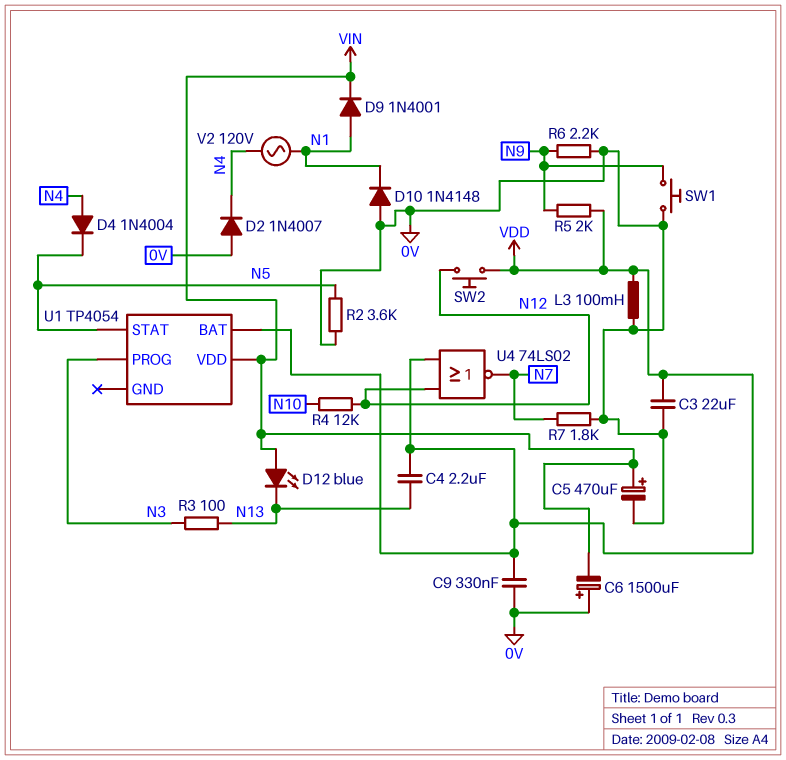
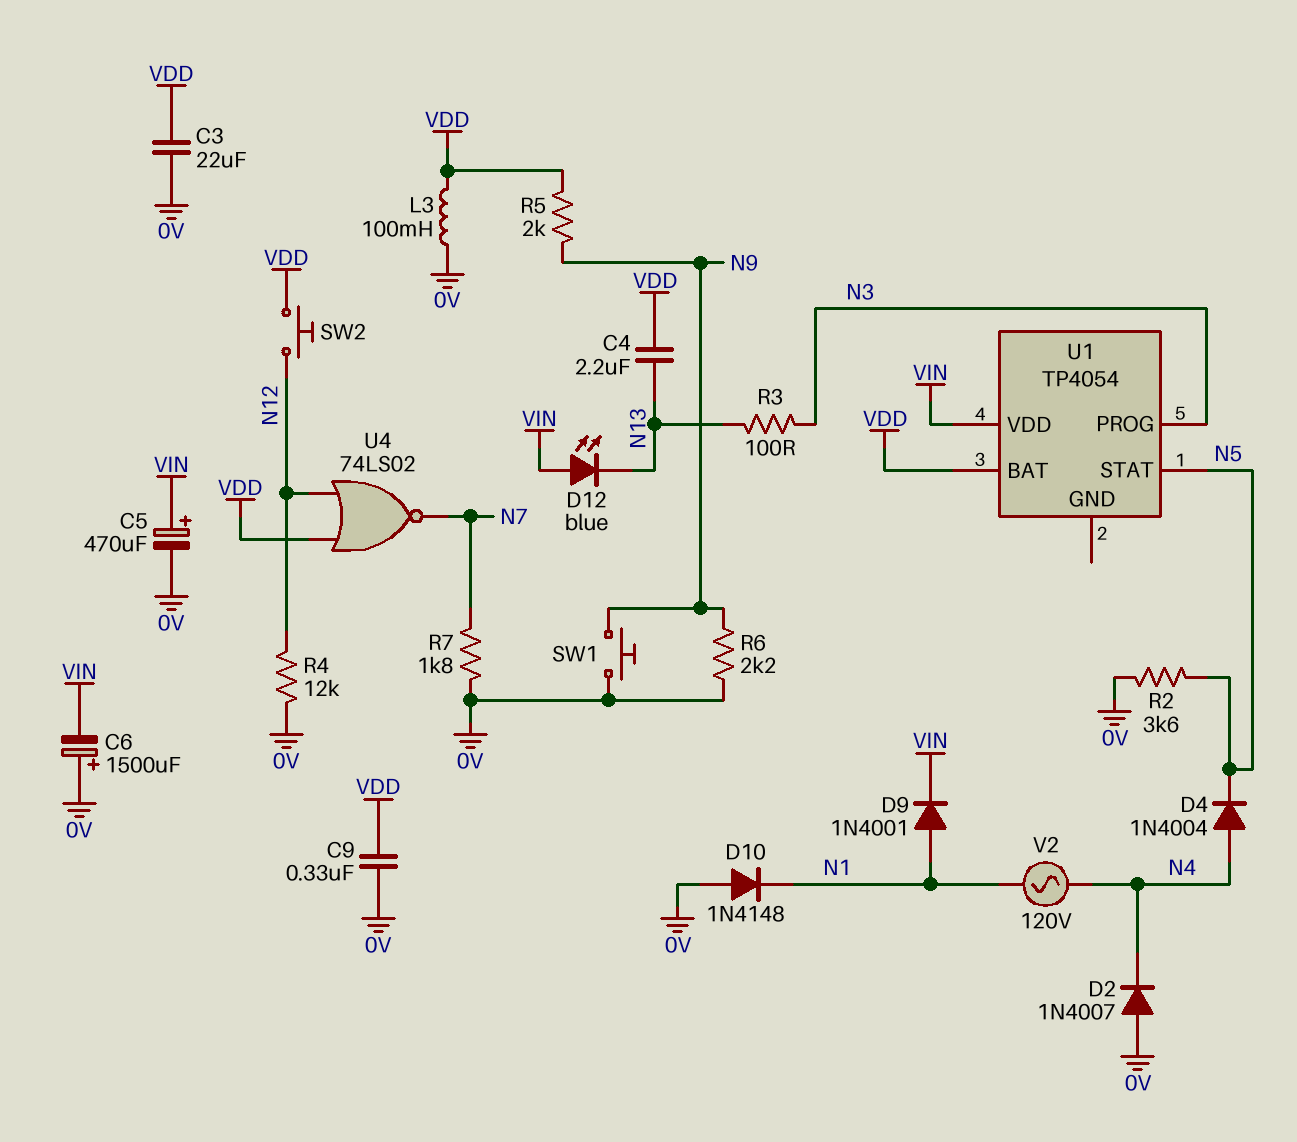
R4: 12k (N10, N12) -> 12k (0V, N12)

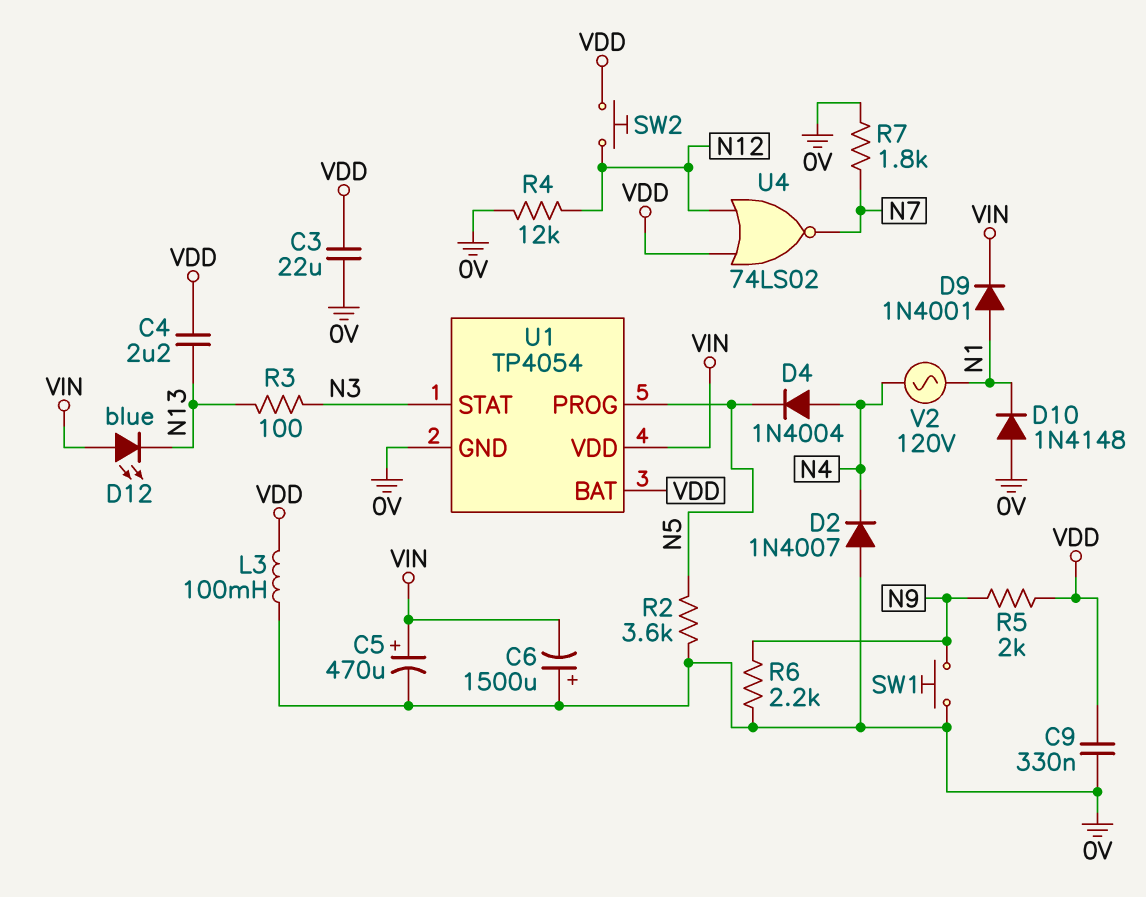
U1 pin GND: none -> 0V
U1 pin PROG: N3 -> N5
U1 pin STAT: N5 -> N3

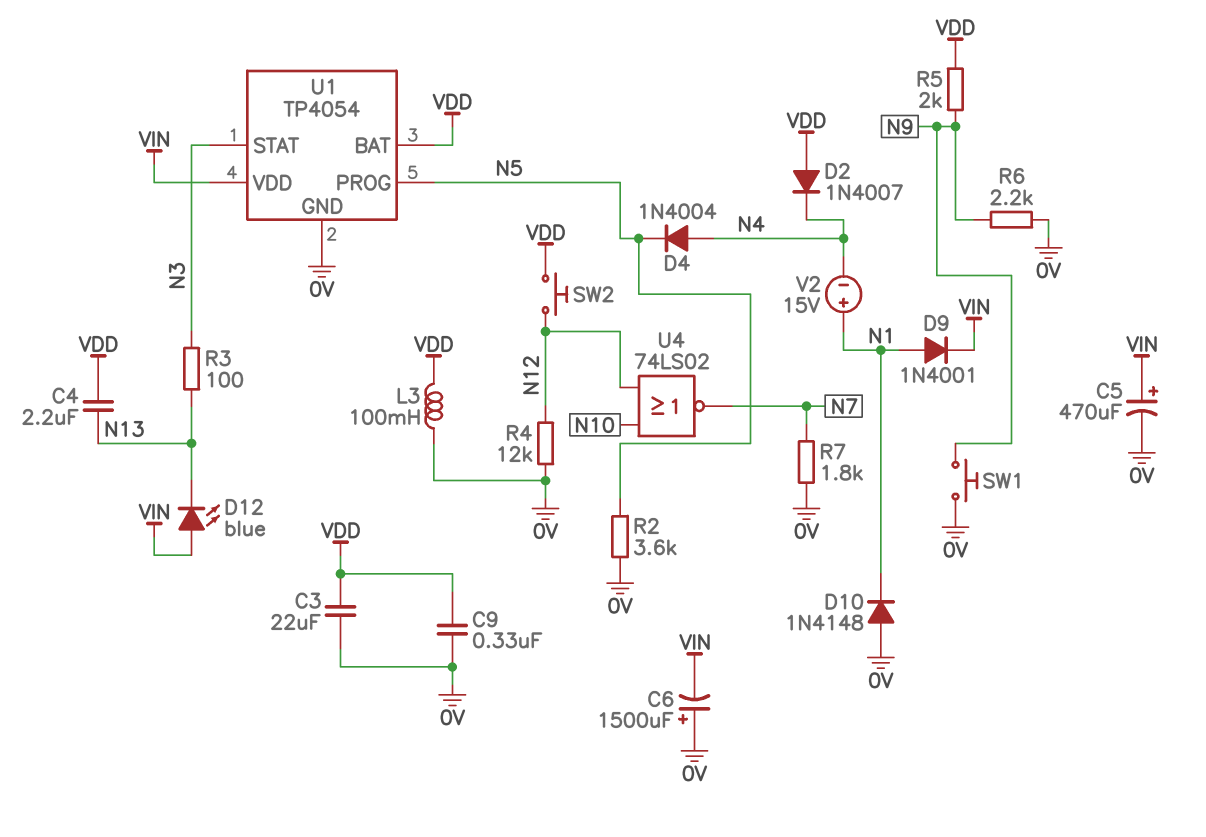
D2: diode 1N4007 (A 0V, K N4) -> diode 1N4007 (A VDD, K N4)
U4: NOR 74LS02 (in N12, in VDD, out N7) -> NOR 74LS02 (in N10, in N12, out N7)
V2: AC 120V (N1, N4) -> 15V (plus N1, minus N4)

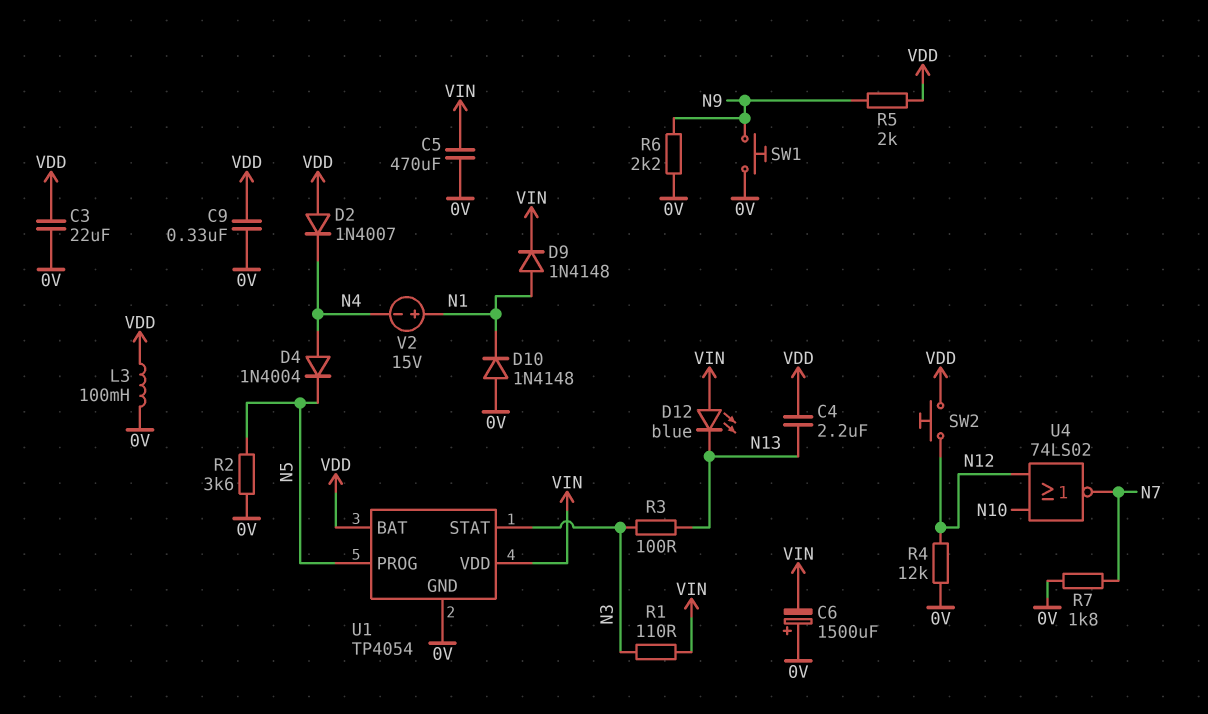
C5: 470uF (plus VIN, minus 0V) -> 470uF (0V, VIN)
D9: diode 1N4001 (A N1, K VIN) -> diode 1N4148 (A N1, K VIN)
R1: none -> 110 (N3, VIN)

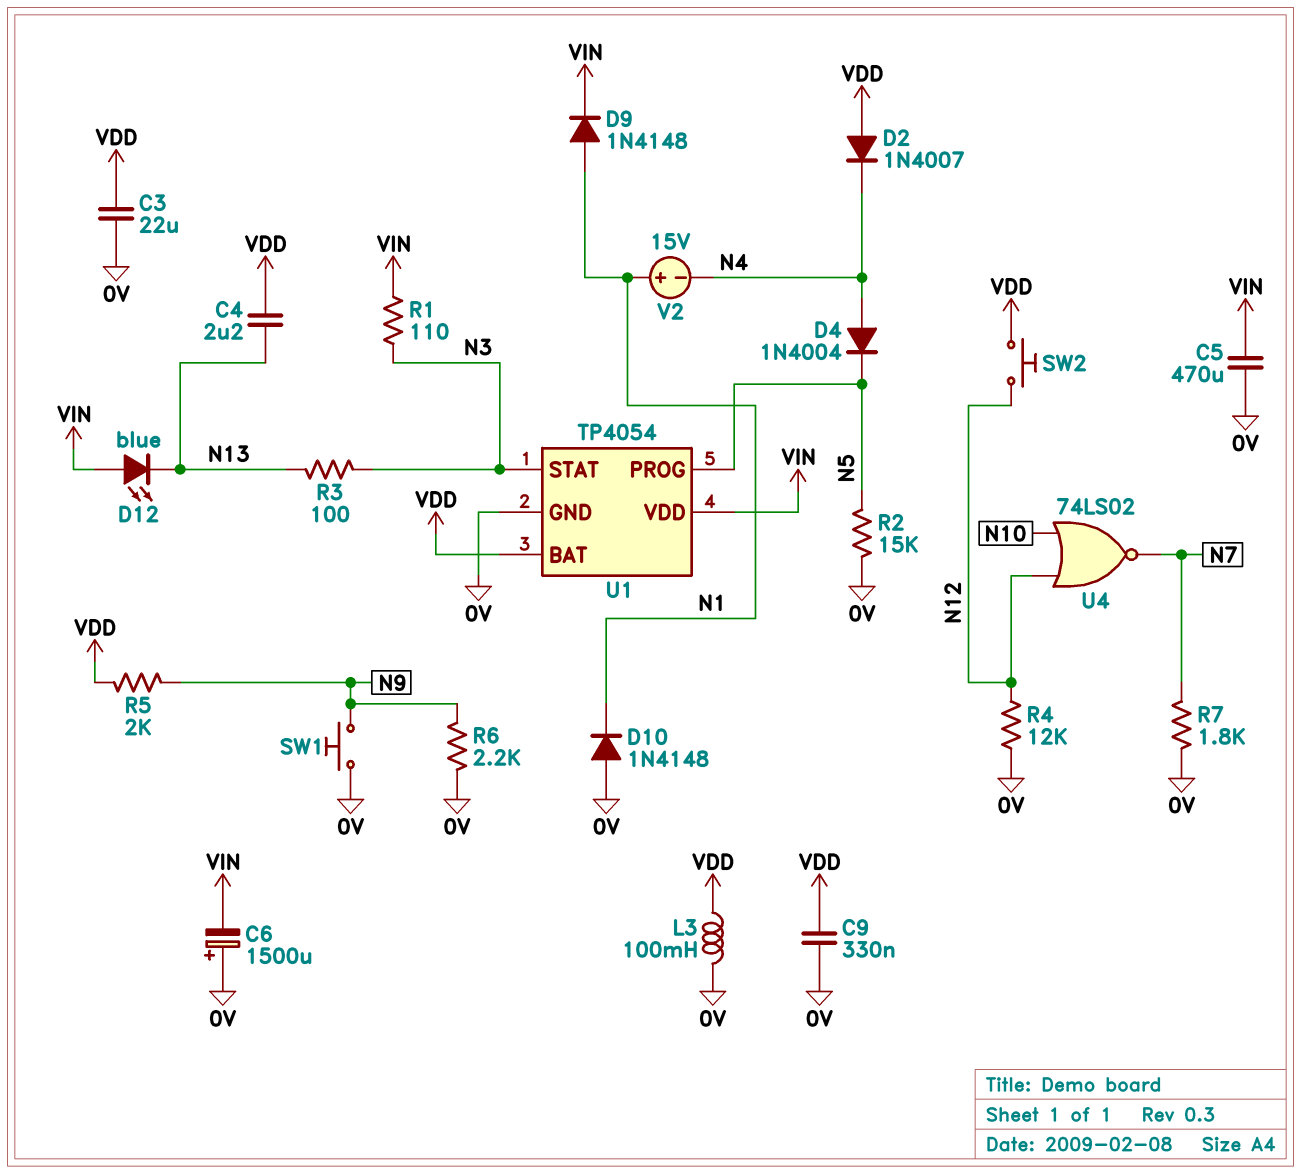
R2: 3.6k (0V, N5) -> 15k (0V, N5)

